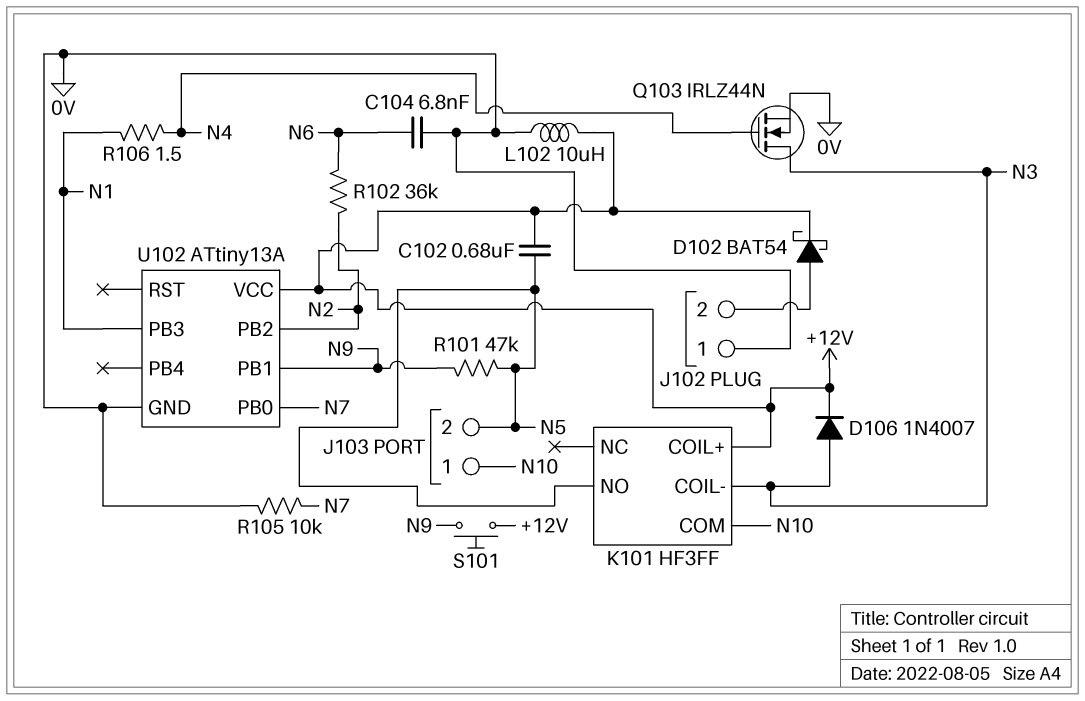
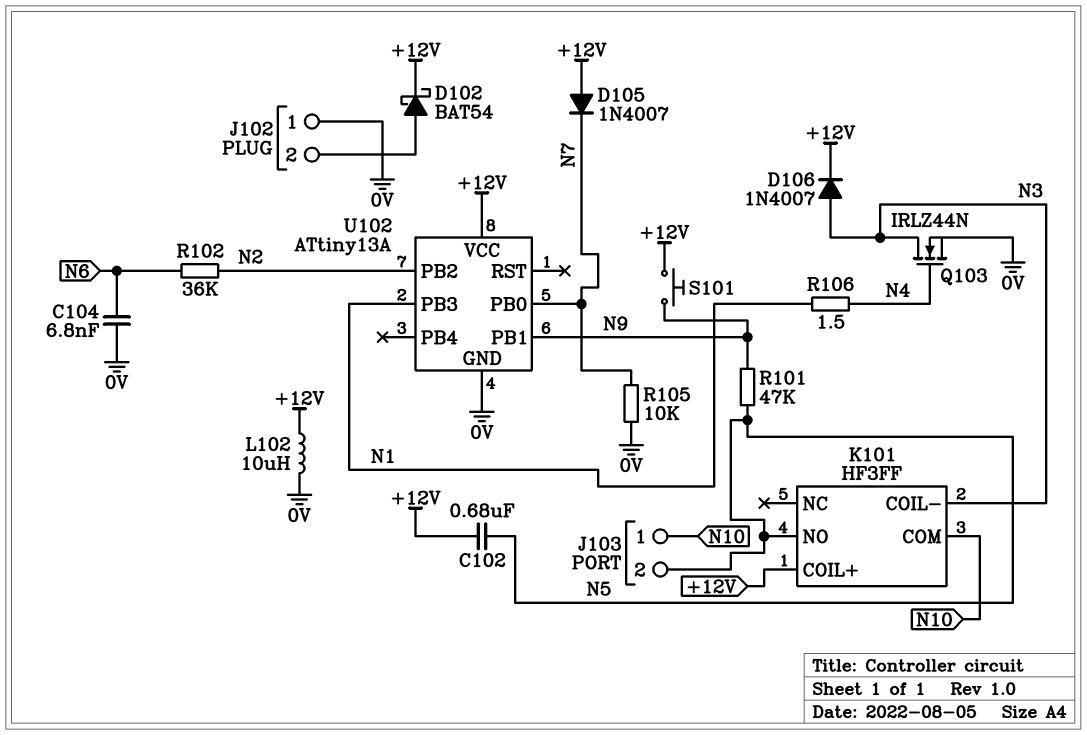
D105: none -> diode 1N4007 (A +12V, K N7)

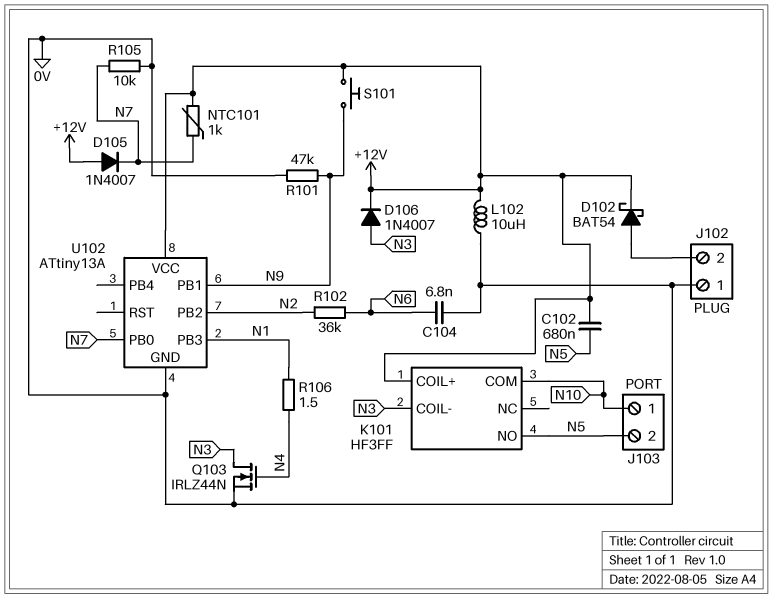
NTC101: none -> 1k (+12V, N7)
R101: 47k (N5, N9) -> 47k (0V, N9)

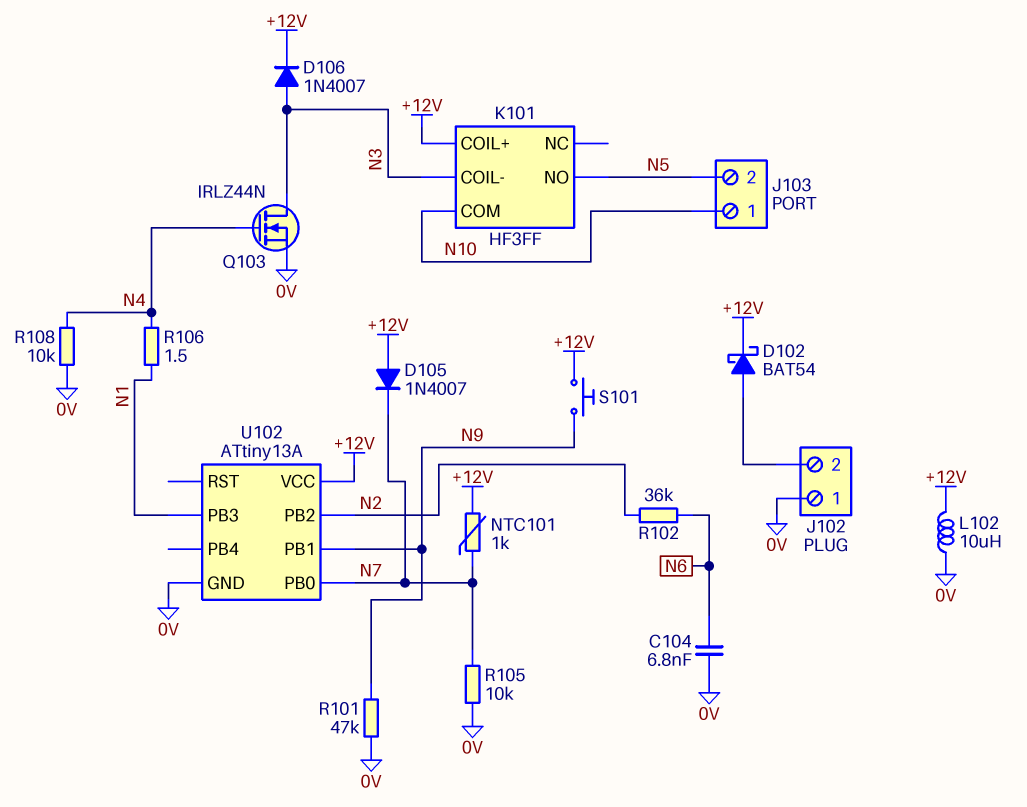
C102: 680nF (+12V, N5) -> none
R108: none -> 10k (0V, N4)

